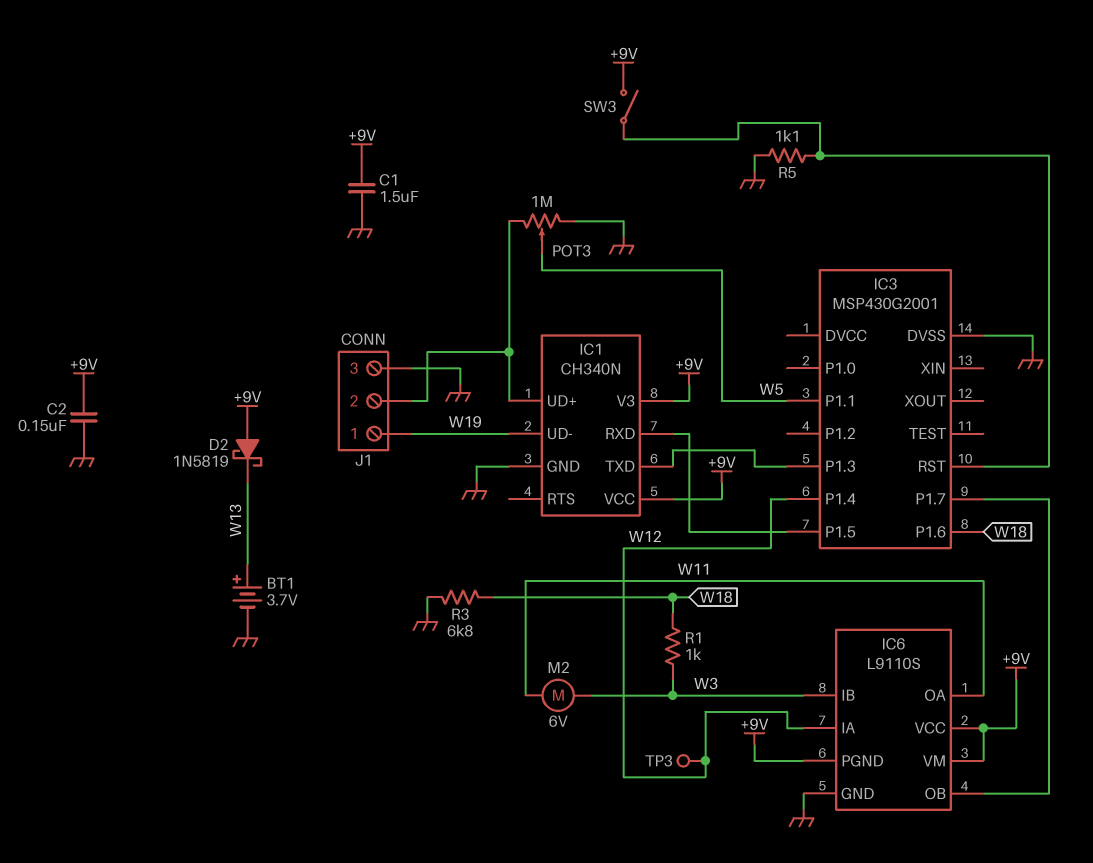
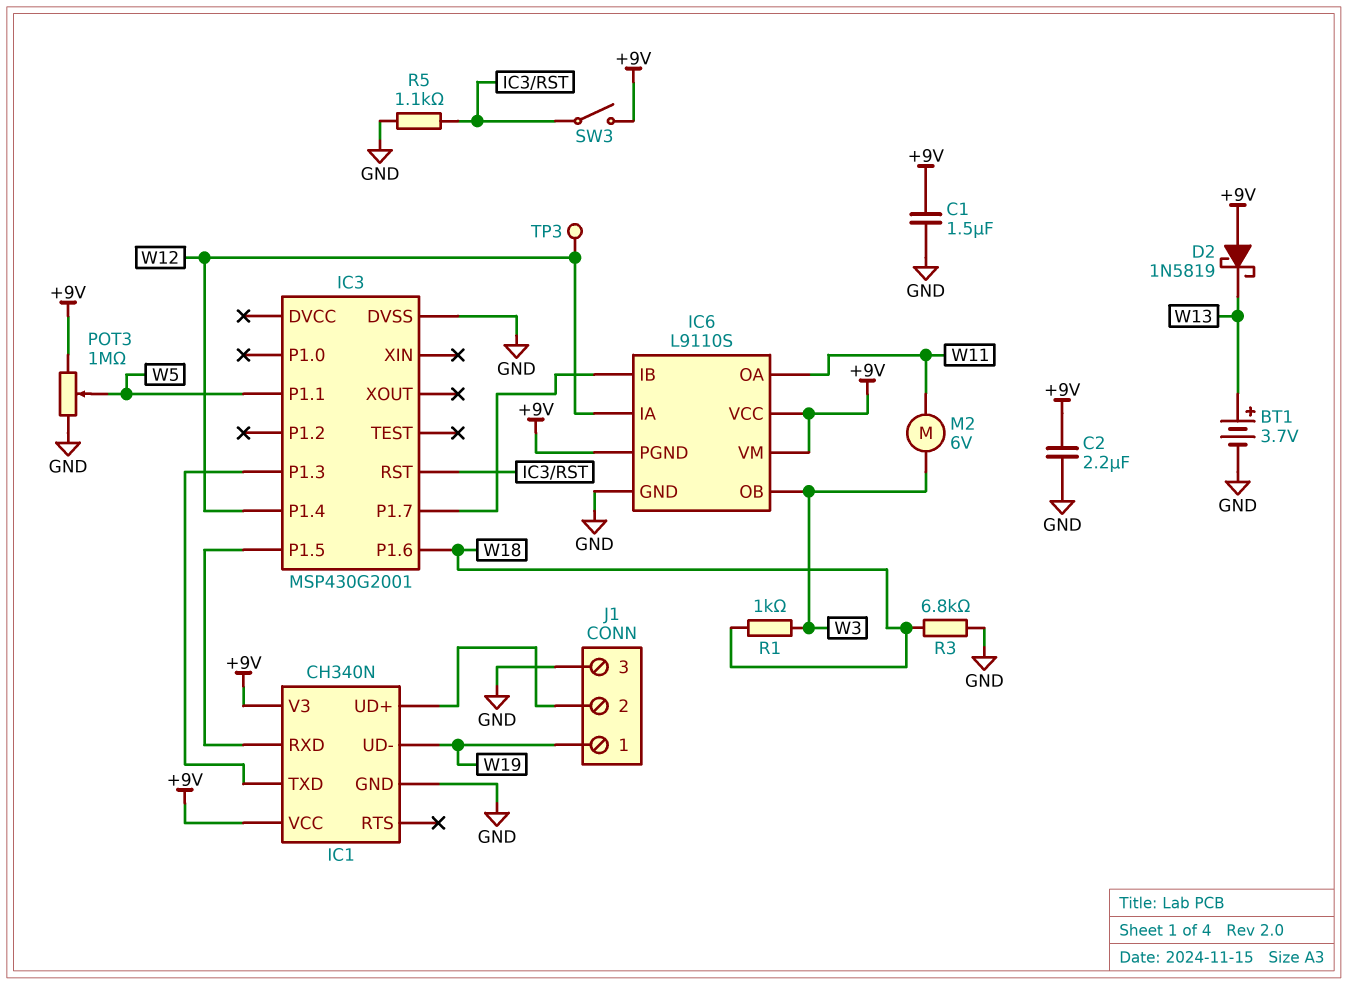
C2: 150nF (+9V, GND) -> 2.2uF (+9V, GND)
IC6 pin IB: W3 -> IC3/P1.7
IC6 pin OB: IC3/P1.7 -> W3
POT3: 1M (GND, IC1/UD+, wiper W5) -> 1M (+9V, GND, wiper W5)

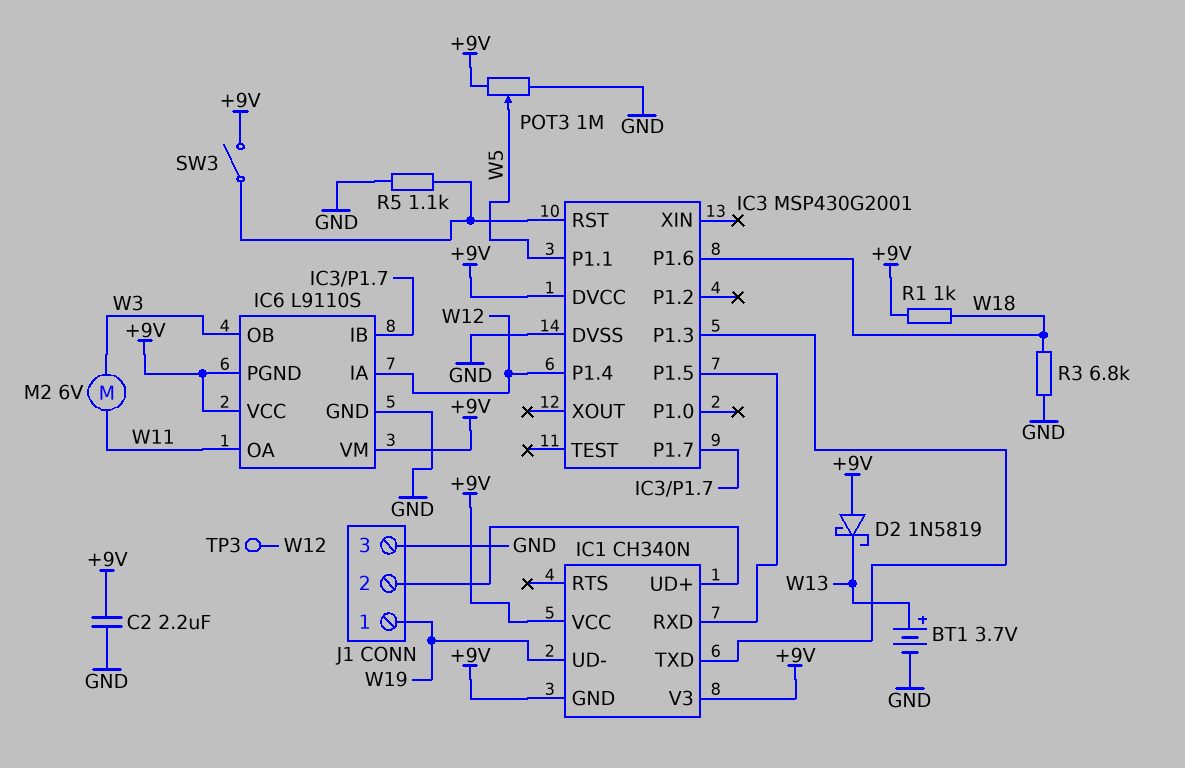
C1: 1.5uF (+9V, GND) -> none
IC1 pin GND: GND -> +9V
IC3 pin DVCC: none -> +9V
R1: 1k (W3, W18) -> 1k (+9V, W18)

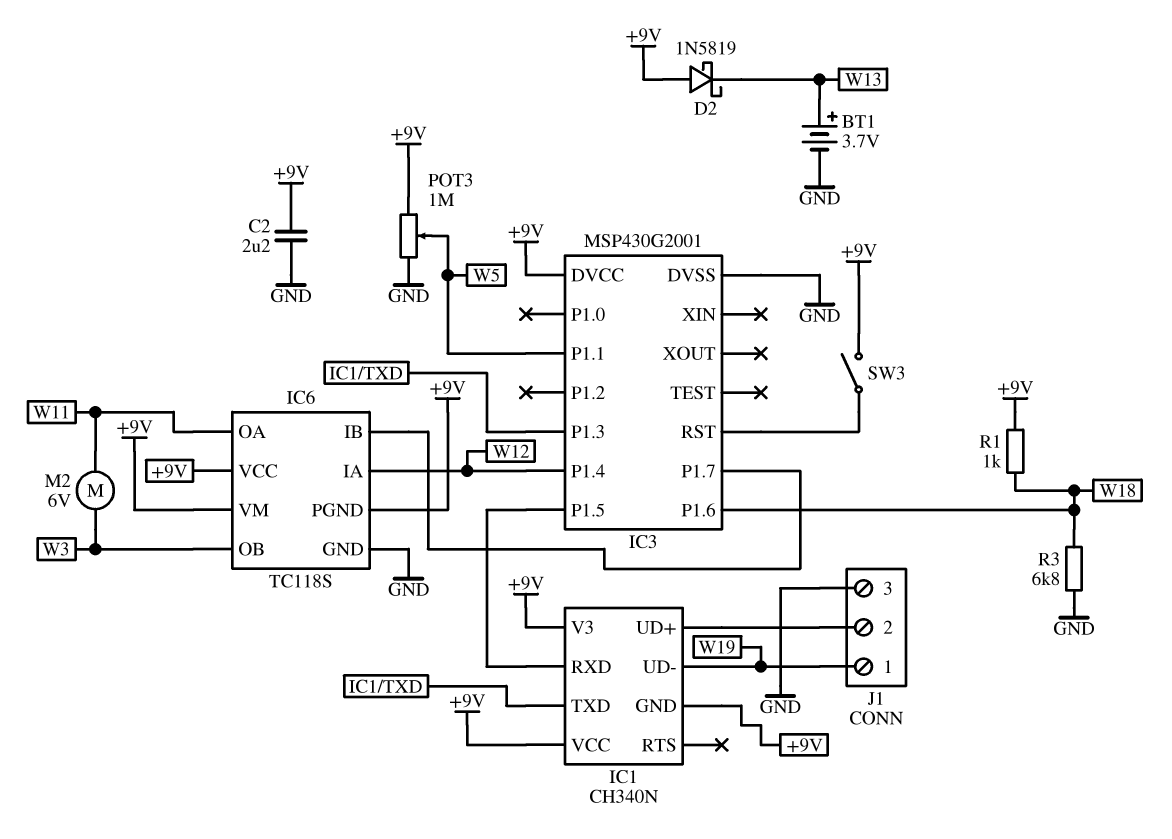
IC6: L9110S -> TC118S
R5: 1.1k (GND, IC3/RST) -> none
TP3: test point (W12) -> none

